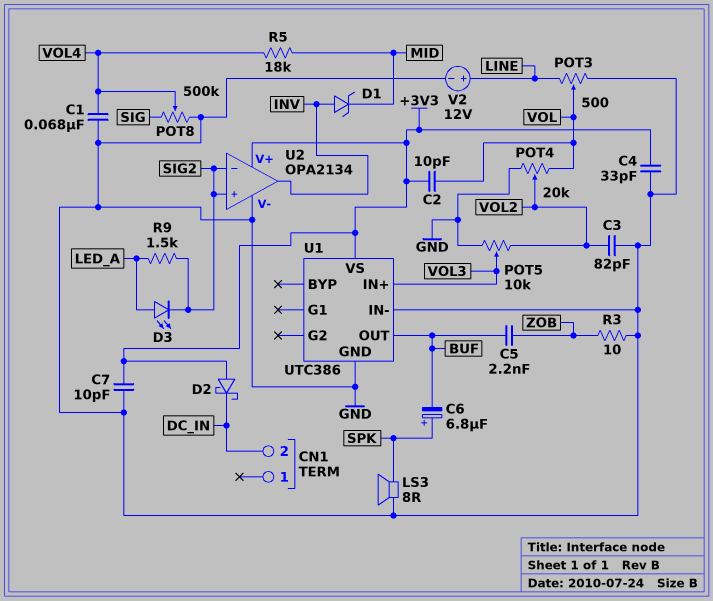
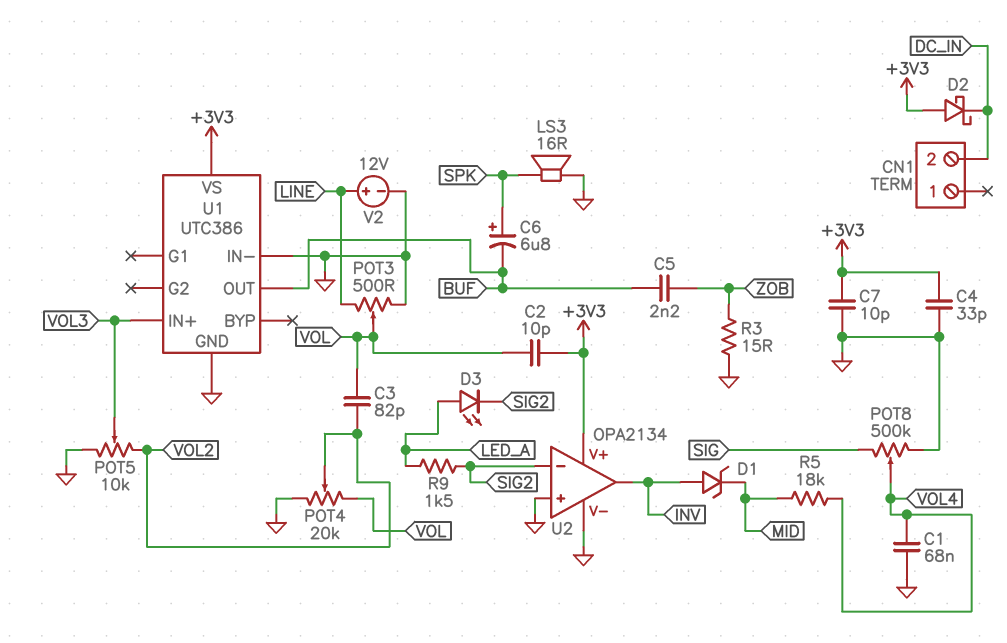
C3: 82pF (GND, VOL2) -> 82pF (VOL, VOL2)
LS3: speaker 8R (GND, SPK) -> speaker 16R (GND, SPK)
R3: 10 (GND, ZOB) -> 15 (GND, ZOB)
U2 pin in+: SIG2 -> GND

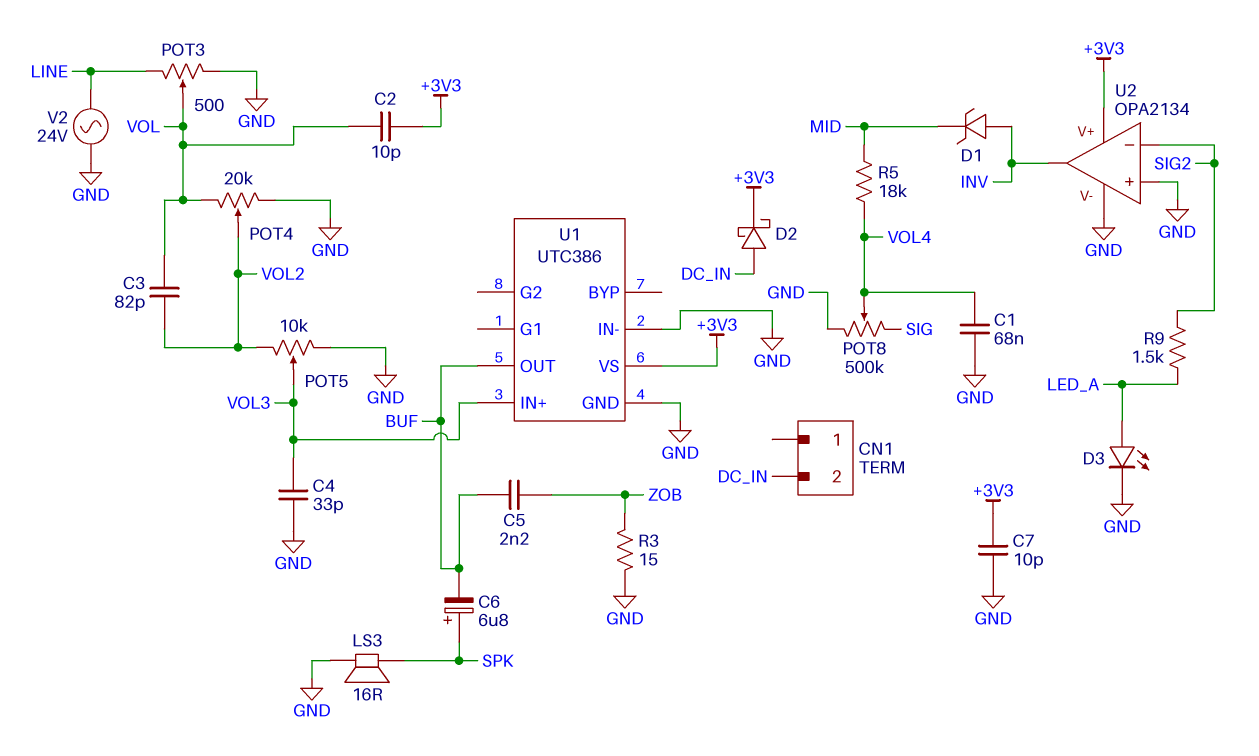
C4: 33pF (+3V3, GND) -> 33pF (GND, VOL3)
D2: schottky (A +3V3, K DC_IN) -> schottky (A DC_IN, K +3V3)
D3: LED (A LED_A, K SIG2) -> LED (A LED_A, K GND)
V2: 12V (plus LINE, minus GND) -> AC 24V (GND, LINE)

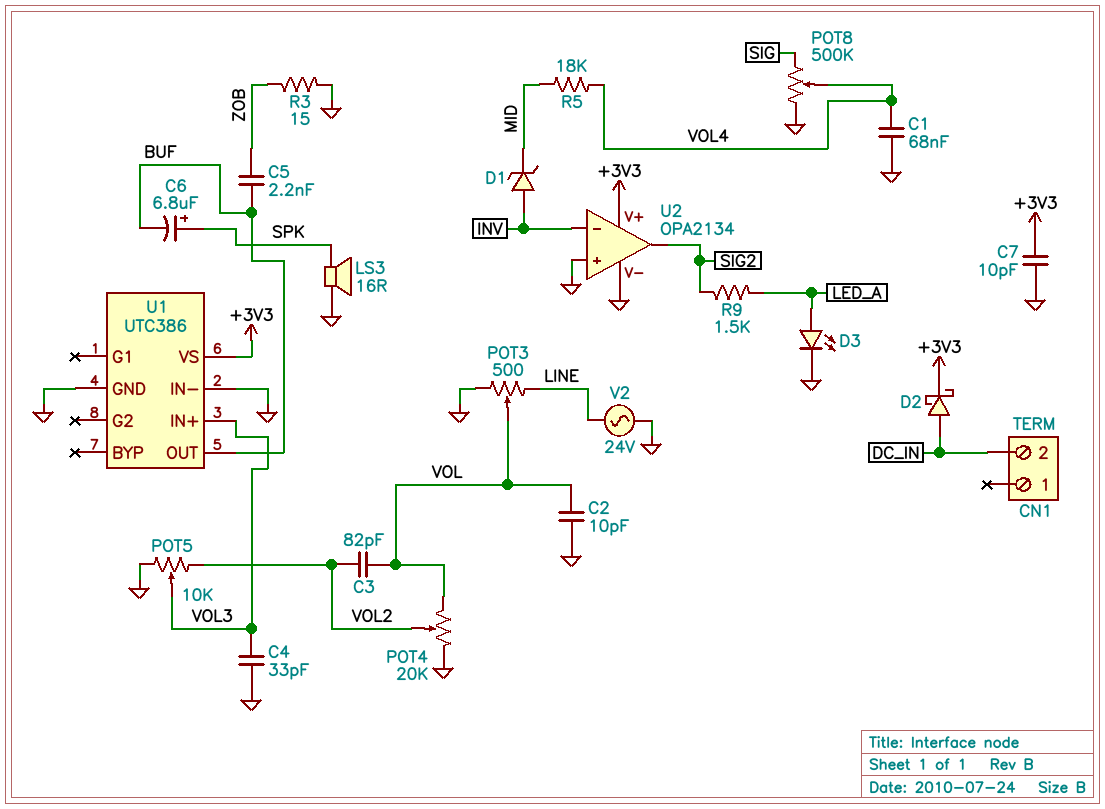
C2: 10pF (+3V3, VOL) -> 10pF (GND, VOL)
U2 pin in-: SIG2 -> INV
U2 pin out: INV -> SIG2

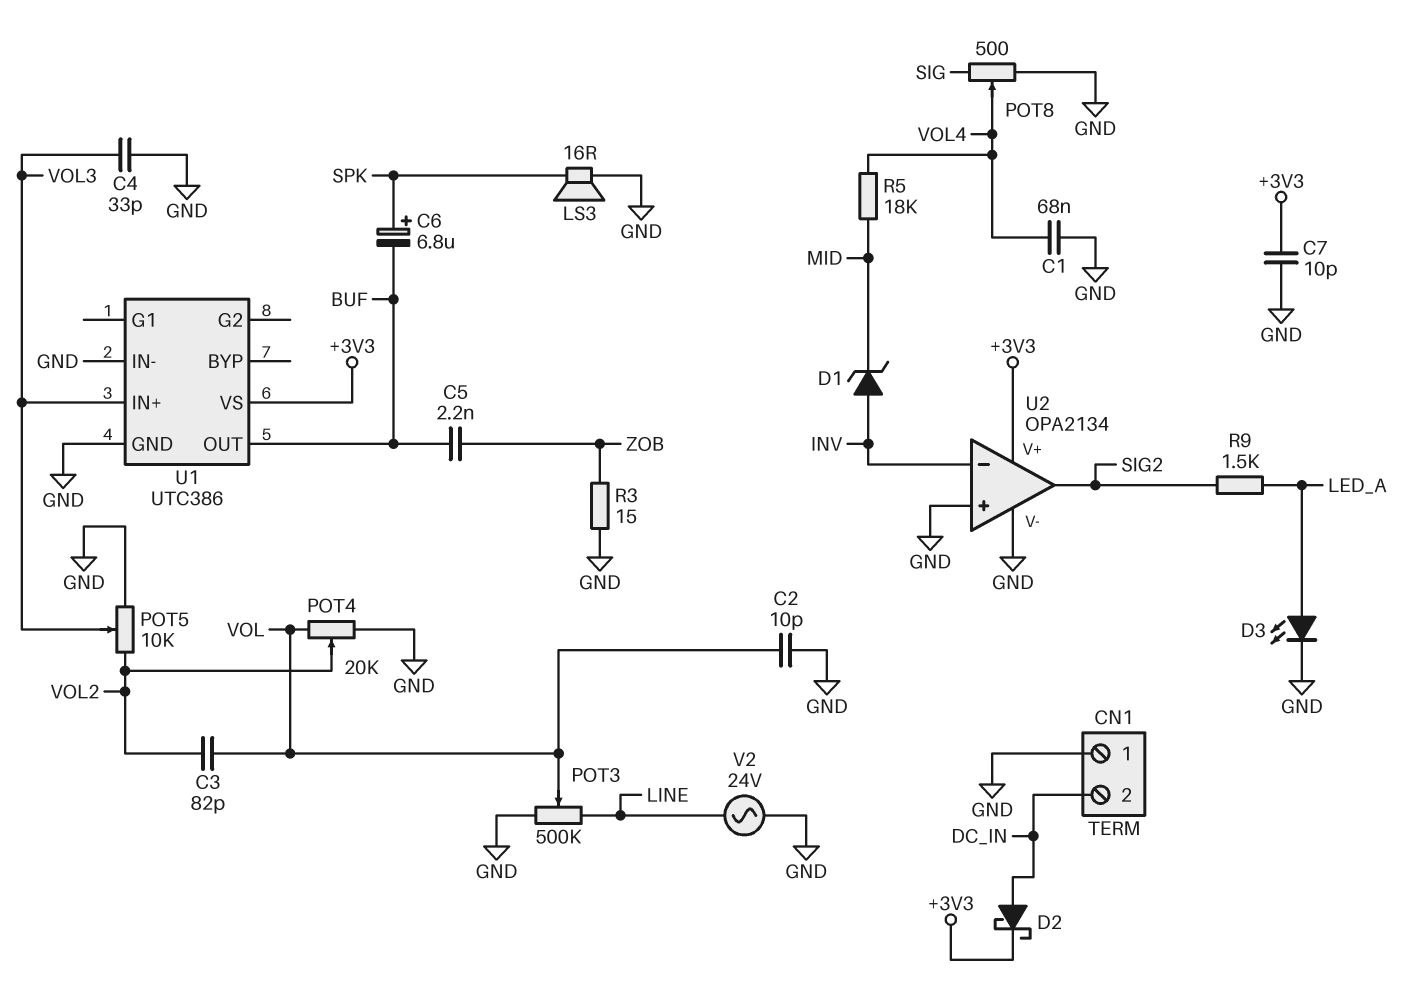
CN1 pin 1: none -> GND
POT3: 500 (GND, LINE, wiper VOL) -> 500k (GND, LINE, wiper VOL)
POT8: 500k (GND, SIG, wiper VOL4) -> 500 (GND, SIG, wiper VOL4)

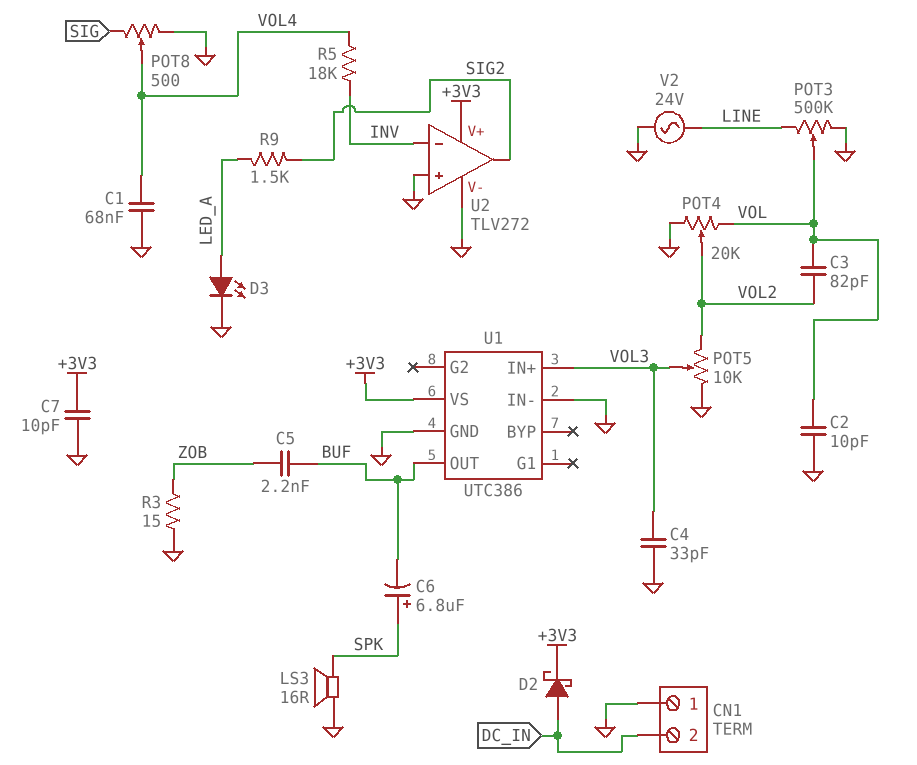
D1: zener (A INV, K MID) -> none
R5: 18k (MID, VOL4) -> 18k (INV, VOL4)
U2: OPA2134 -> TLV272

